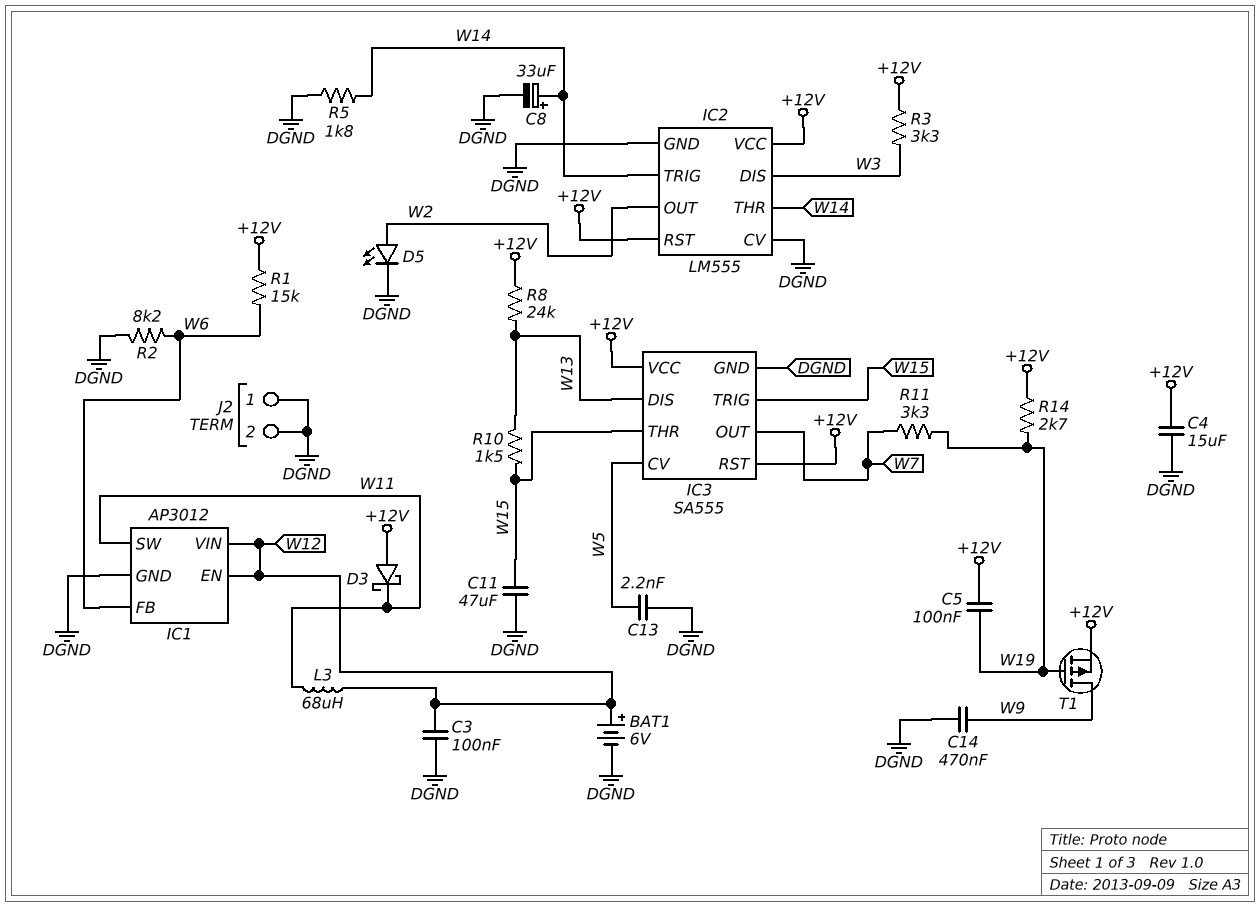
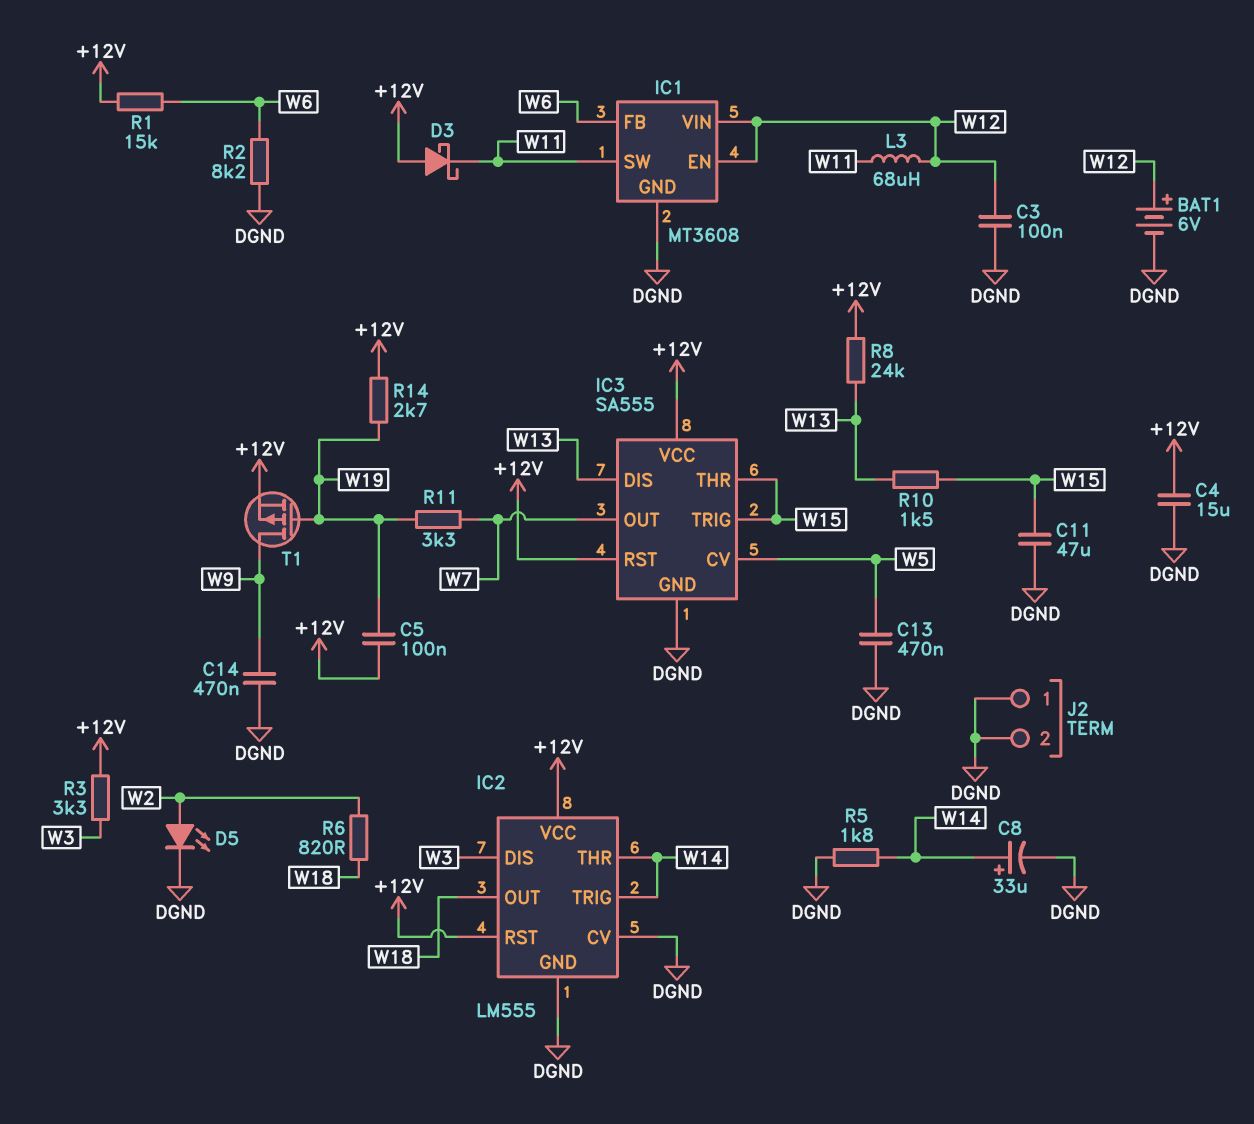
C13: 2.2nF (DGND, W5) -> 470nF (DGND, W5)
IC1: AP3012 -> MT3608
IC2 pin OUT: W2 -> W18
R6: none -> 820 (W2, W18)

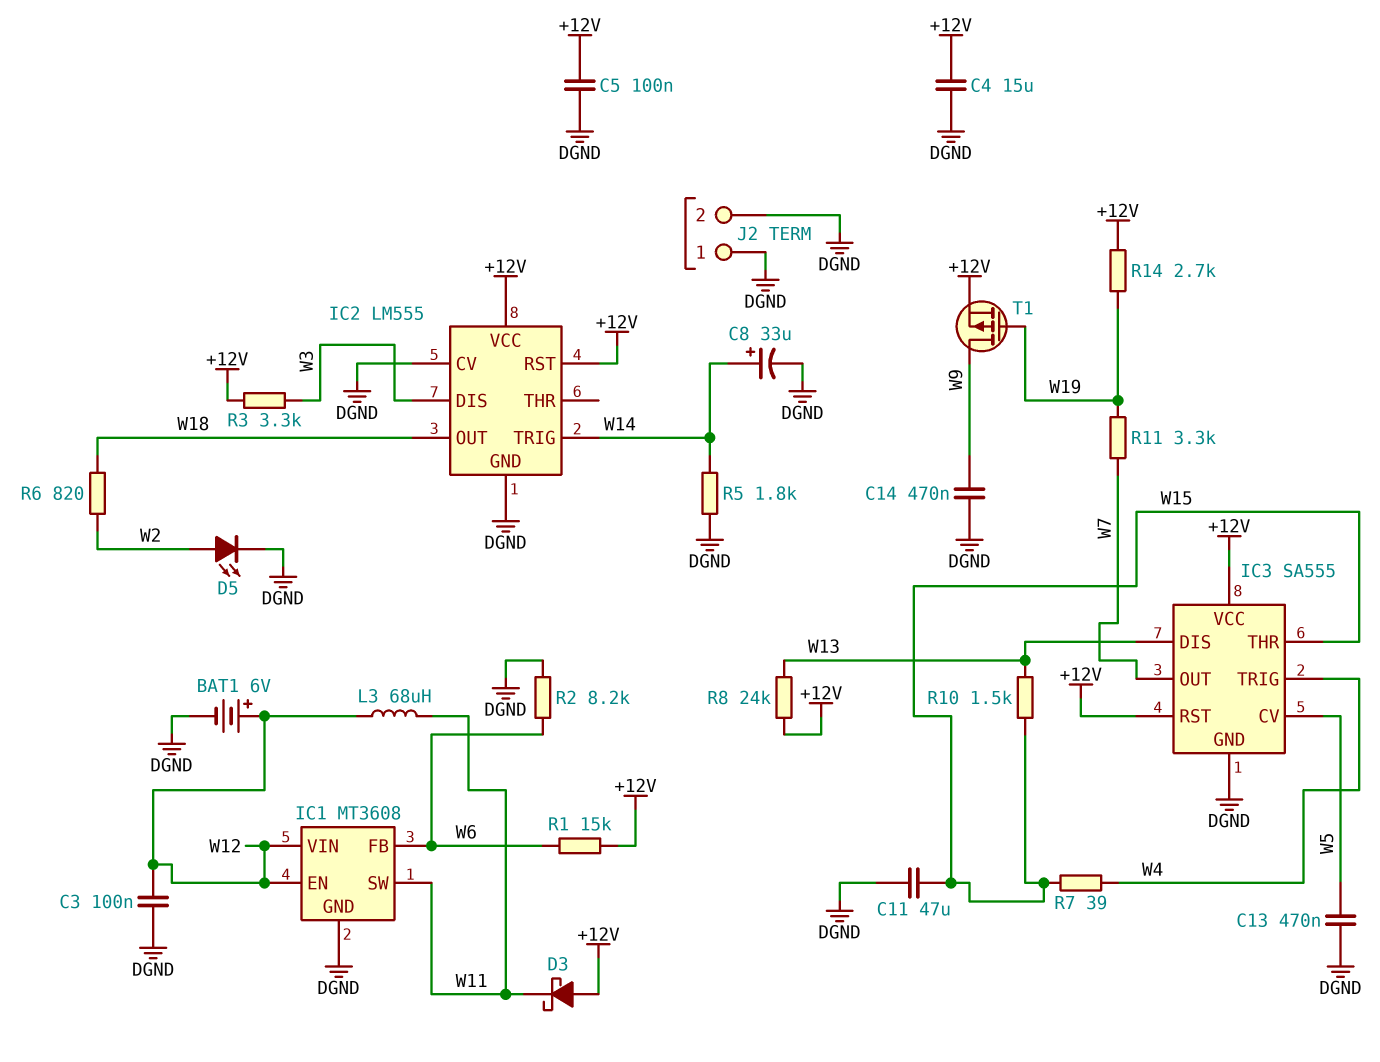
C5: 100nF (+12V, W19) -> 100nF (+12V, DGND)
IC2 pin THR: W14 -> none
IC3 pin TRIG: W15 -> W4
R7: none -> 39 (W4, W15)

